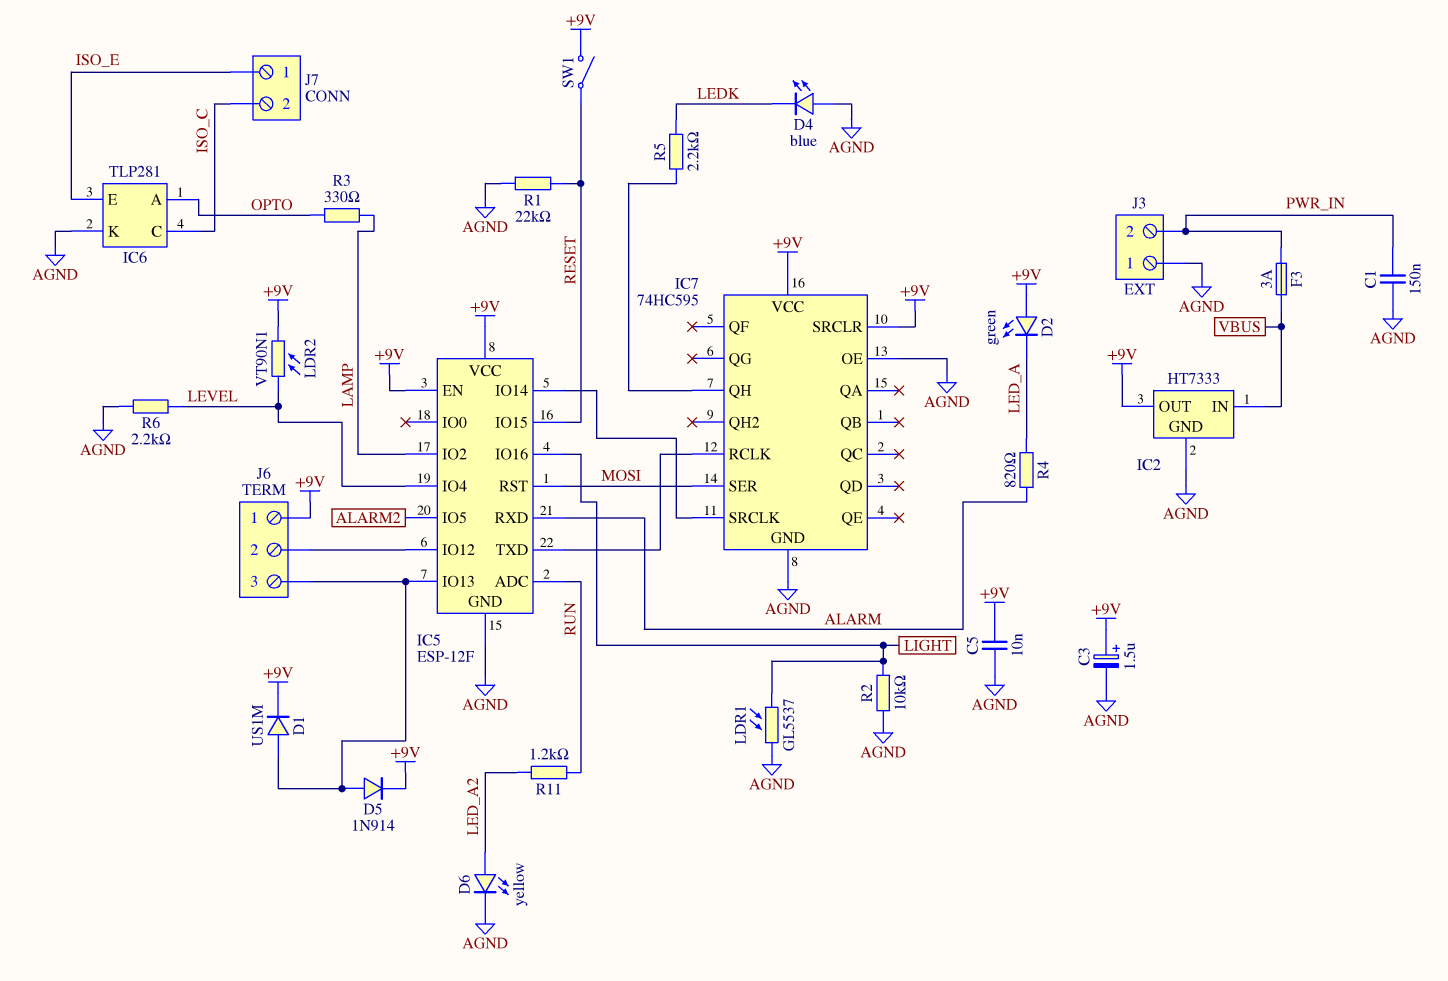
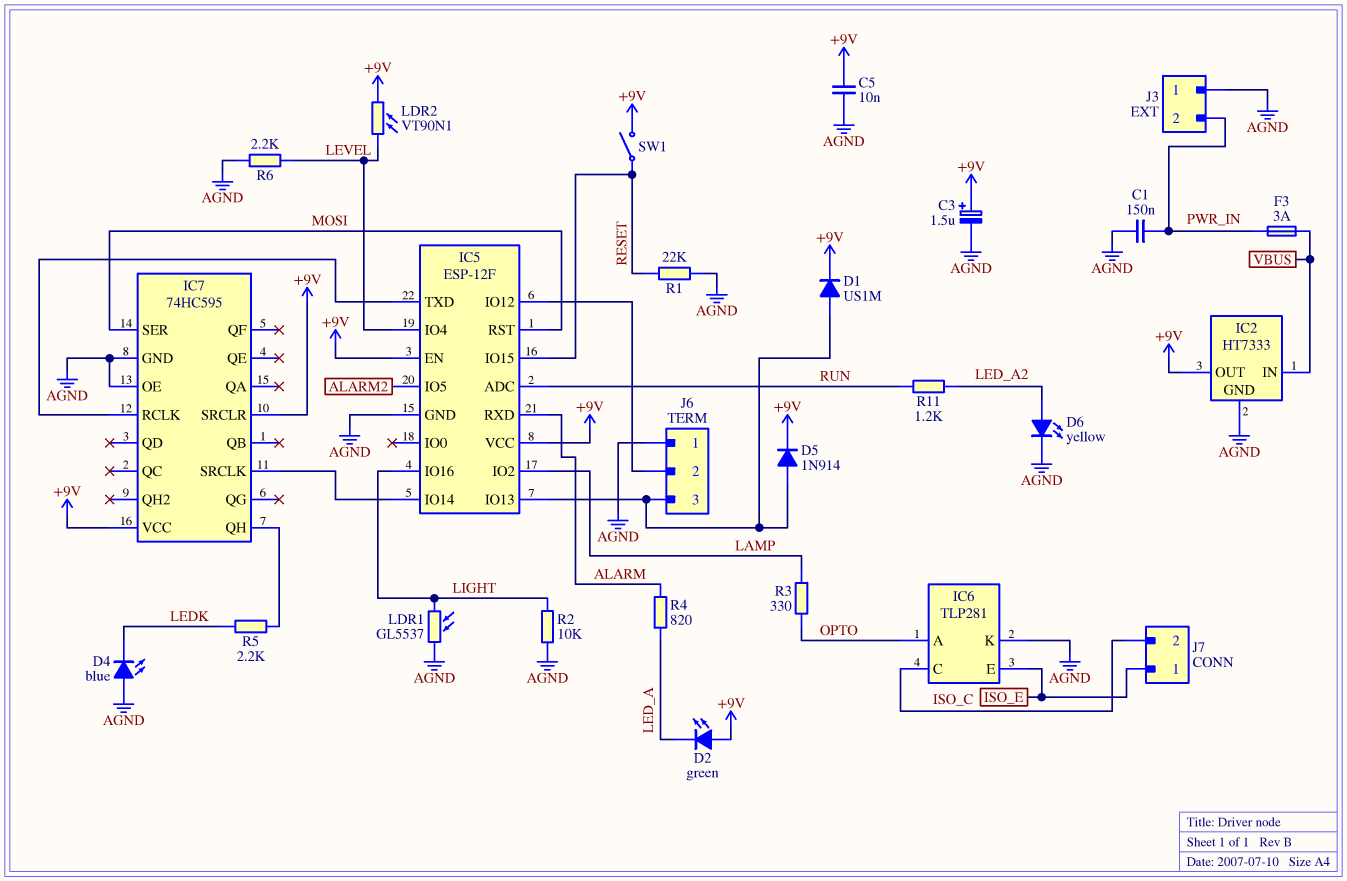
J6 pin 1: +9V -> AGND

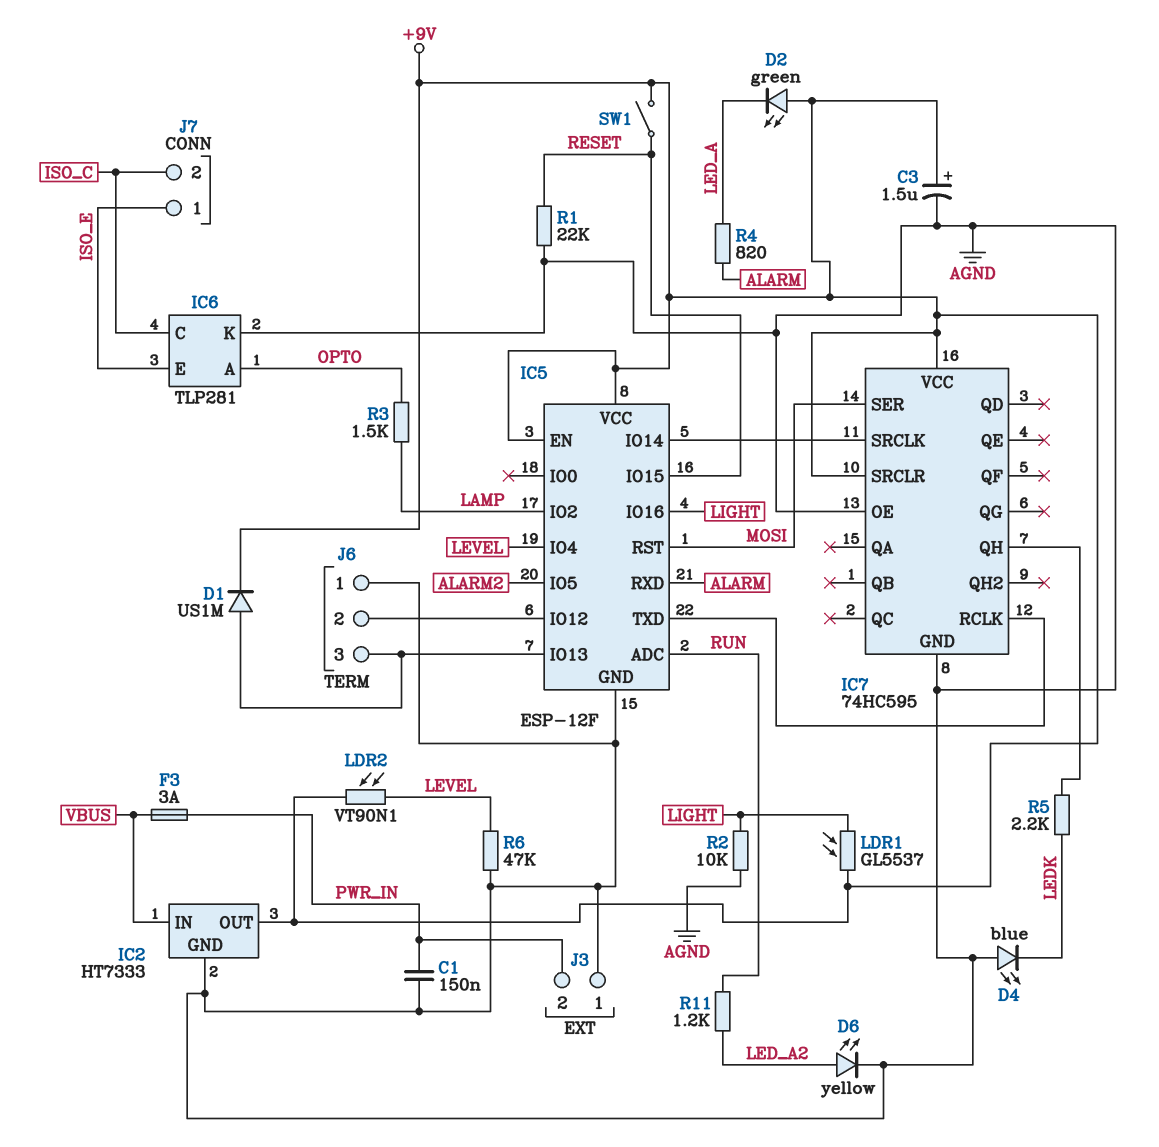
C5: 10nF (+9V, AGND) -> none
D5: diode 1N914 (A IC5/IO13, K +9V) -> none
LDR1: GL5537 (AGND, LIGHT) -> GL5537 (+9V, LIGHT)
R3: 330 (LAMP, OPTO) -> 1.5k (LAMP, OPTO)
R6: 2.2k (AGND, LEVEL) -> 47k (AGND, LEVEL)

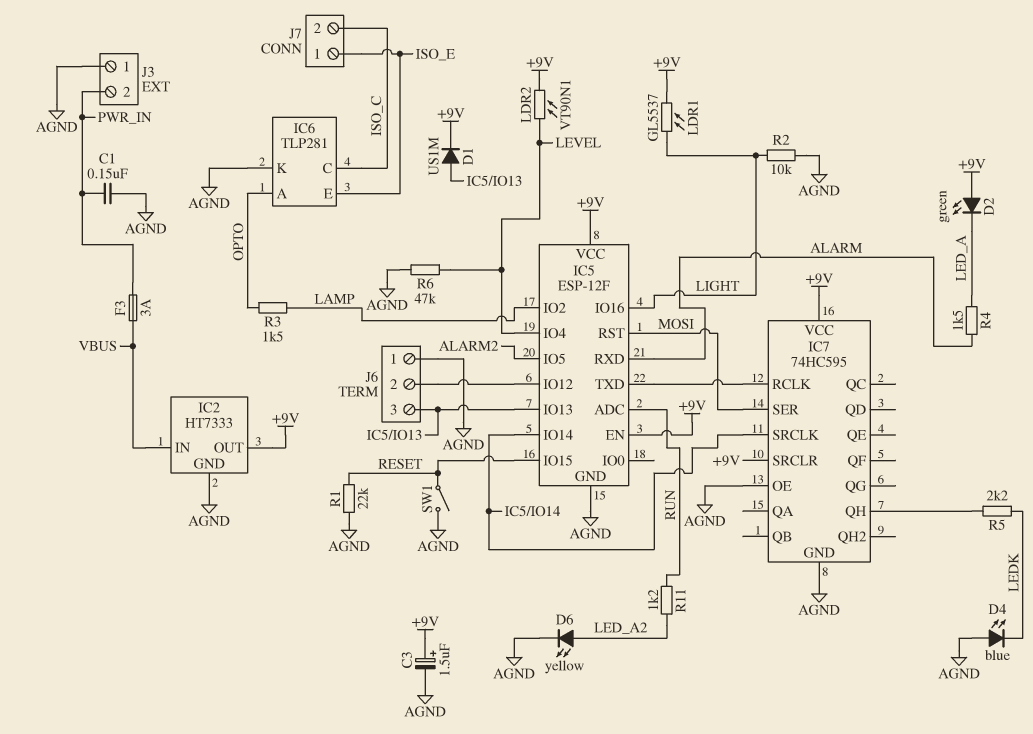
R4: 820 (ALARM, LED_A) -> 1.5k (ALARM, LED_A)
SW1: switch (+9V, RESET) -> switch (AGND, RESET)

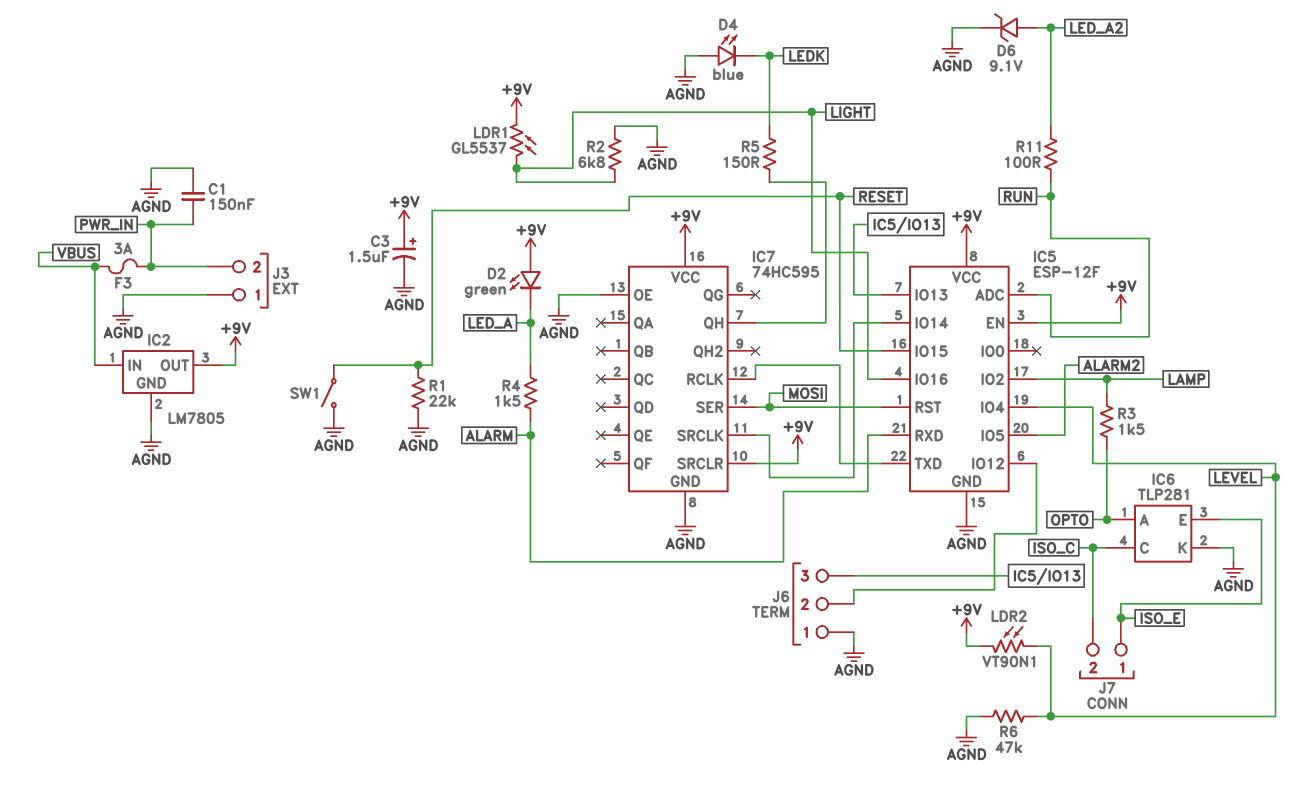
D1: diode US1M (A IC5/IO13, K +9V) -> none
D6: LED yellow (A LED_A2, K AGND) -> zener 9.1V (A LED_A2, K AGND)
IC2: HT7333 -> LM7805
R2: 10k (AGND, LIGHT) -> 6.8k (AGND, LIGHT)
R5: 2.2k (IC7/QH, LEDK) -> 150 (IC7/QH, LEDK)
R11: 1.2k (LED_A2, RUN) -> 100 (LED_A2, RUN)

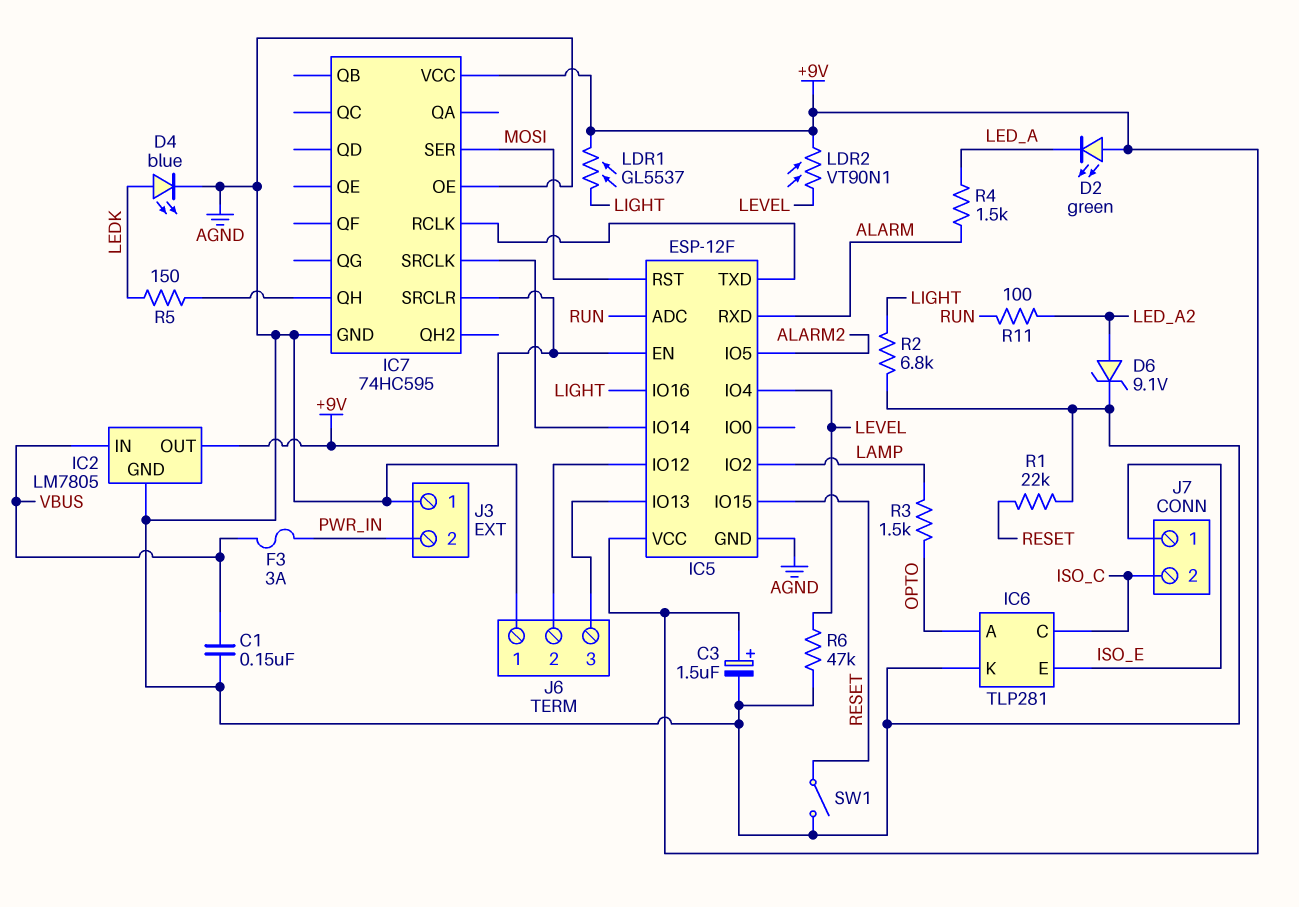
C1: 150nF (AGND, PWR_IN) -> 150nF (AGND, VBUS)
D4: LED blue (A AGND, K LEDK) -> LED blue (A LEDK, K AGND)

